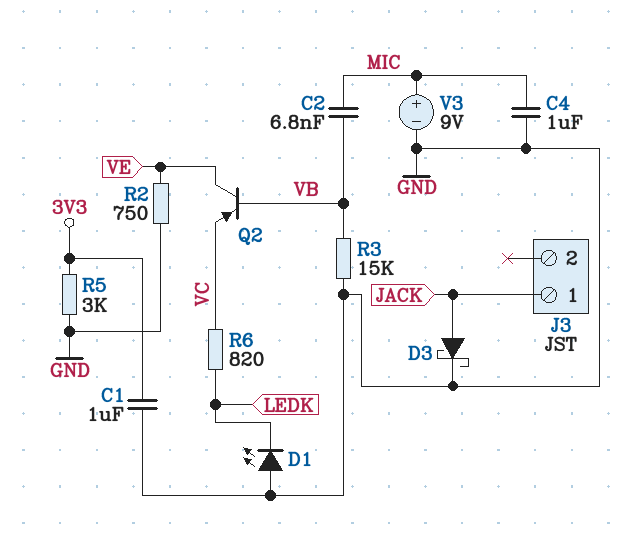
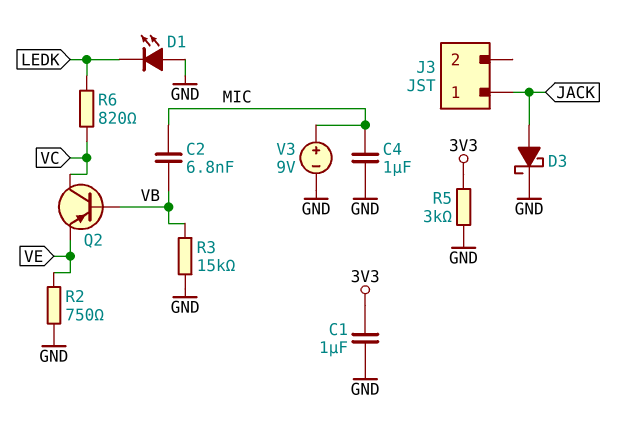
Q2: PNP (B VB, C VE, E VC) -> PNP (B VB, C VC, E VE)

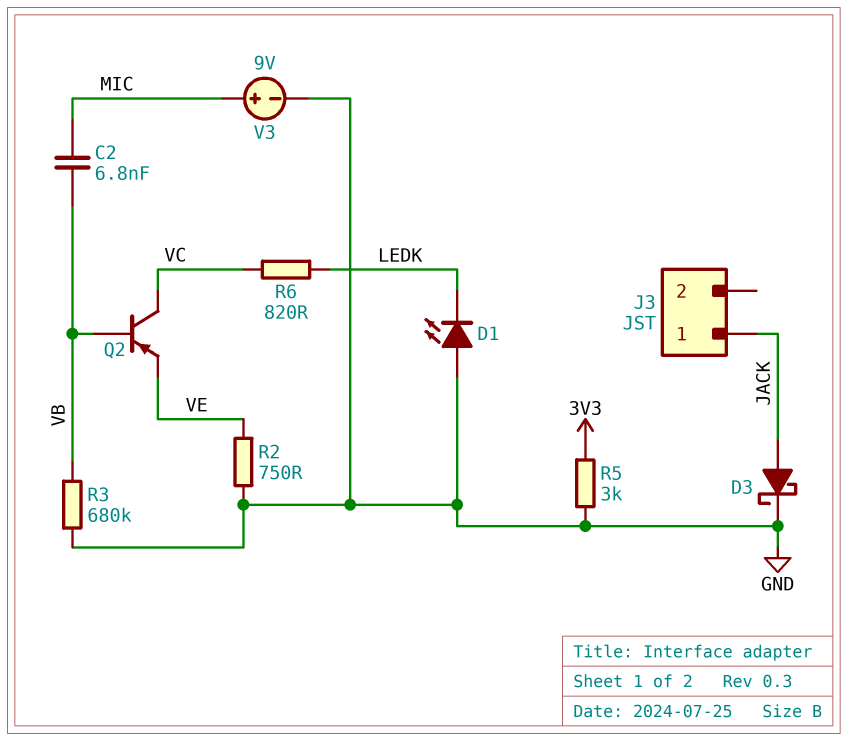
C1: 1uF (3V3, GND) -> none
C4: 1uF (GND, MIC) -> none
R3: 15k (GND, VB) -> 680k (GND, VB)

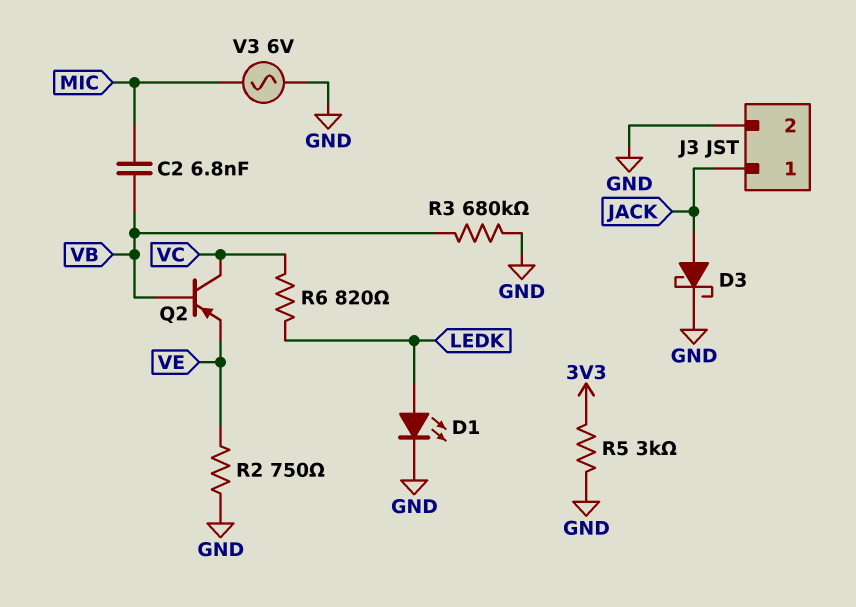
D1: LED (A GND, K LEDK) -> LED (A LEDK, K GND)
J3 pin 2: none -> GND
V3: 9V (plus MIC, minus GND) -> AC 6V (GND, MIC)

